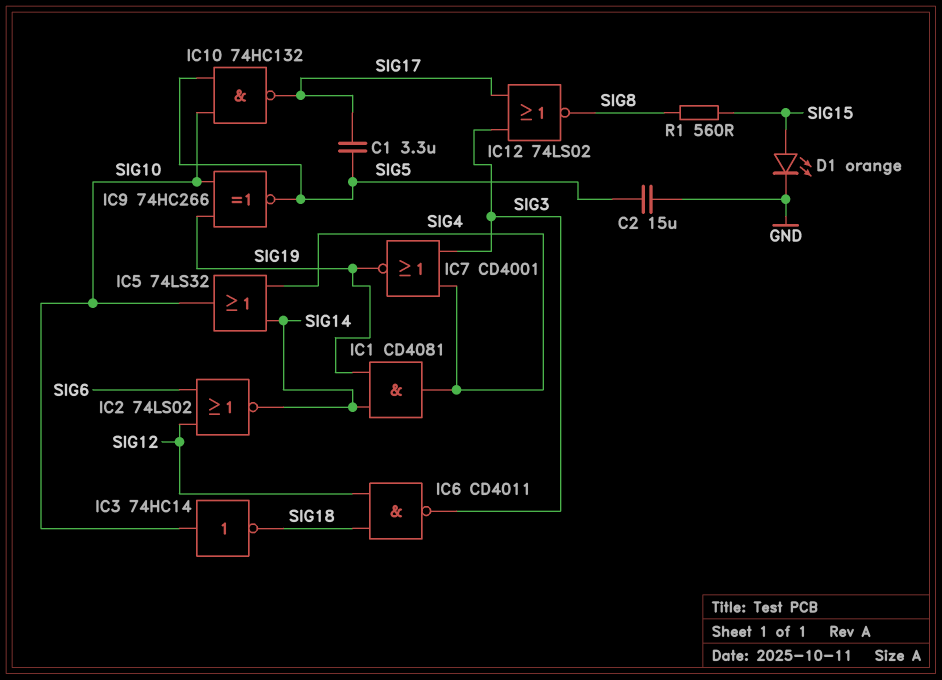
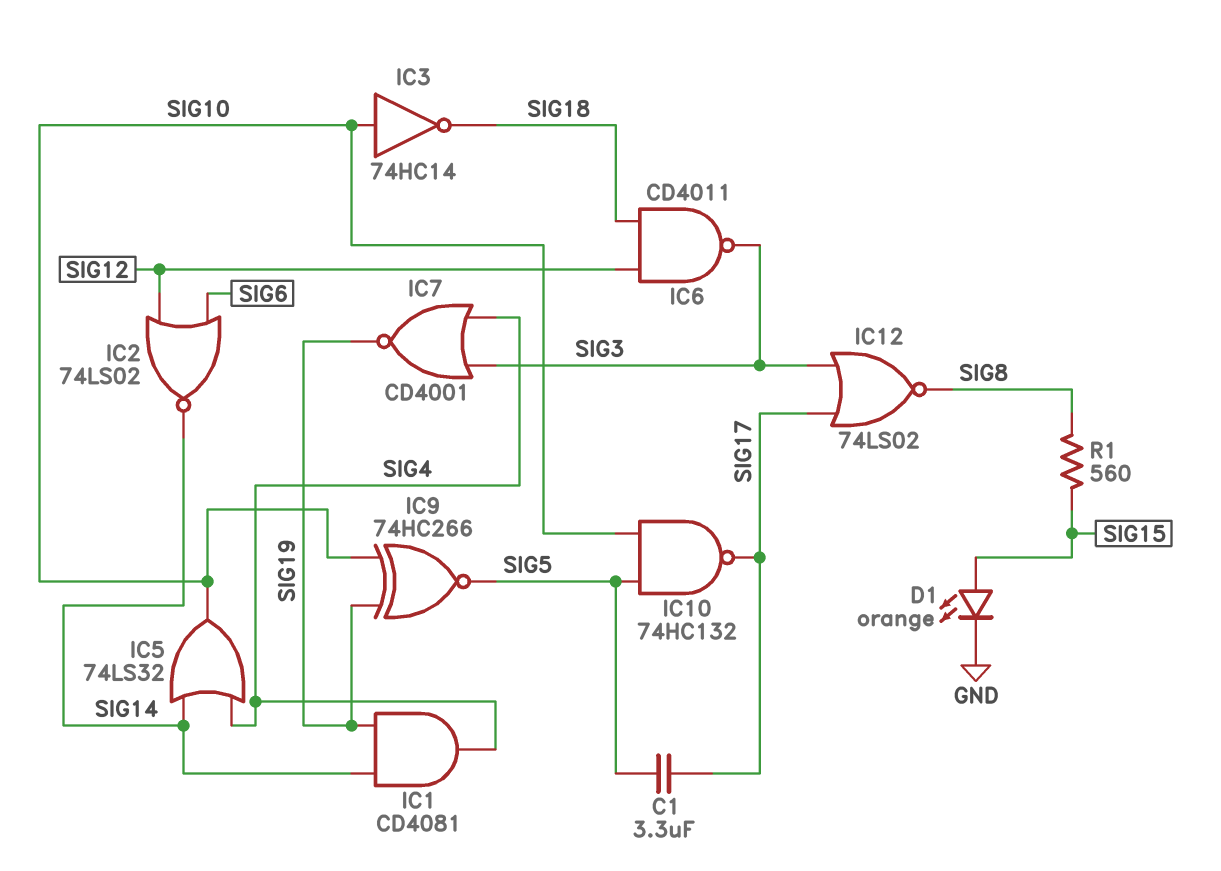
C2: 15uF (GND, SIG5) -> none

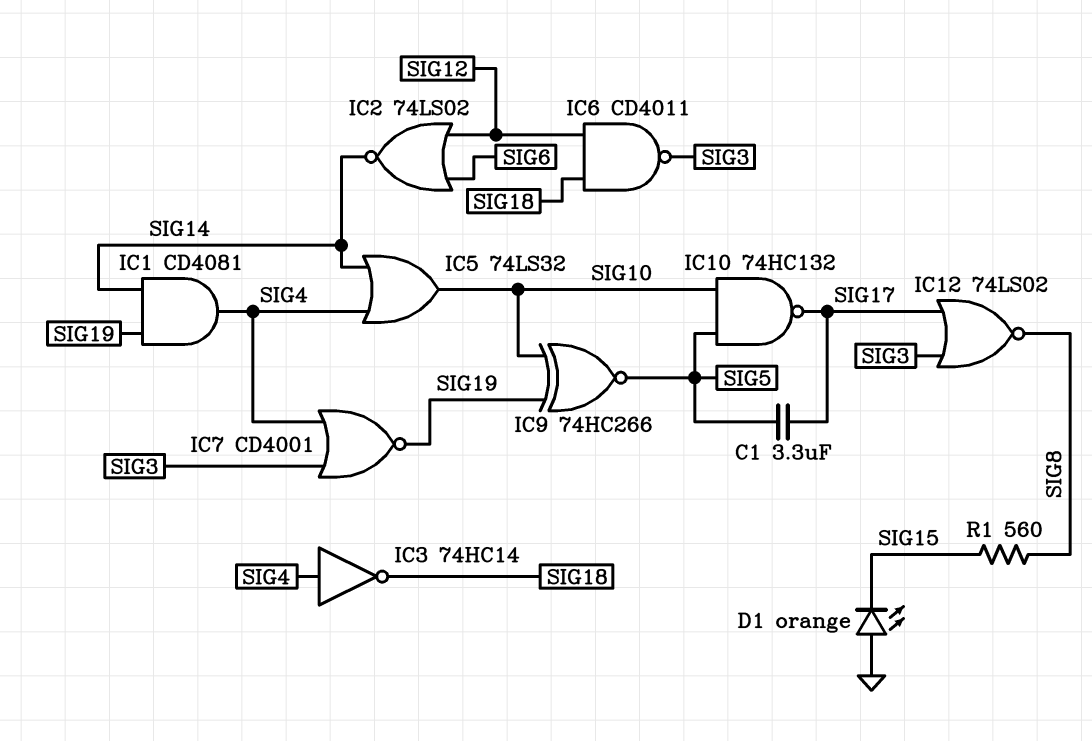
D1: LED orange (A SIG15, K GND) -> LED orange (A GND, K SIG15)
IC3: NOT 74HC14 (in SIG10, out SIG18) -> NOT 74HC14 (in SIG4, out SIG18)

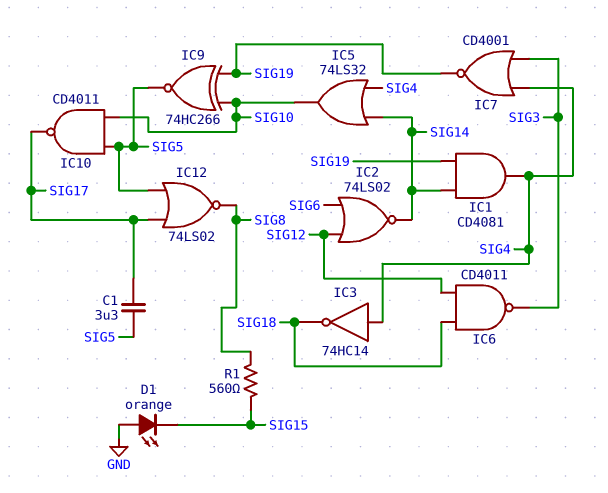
IC10: NAND 74HC132 (in SIG5, in SIG10, out SIG17) -> NAND CD4011 (in SIG5, in SIG10, out SIG17)
IC12: NOR 74LS02 (in SIG3, in SIG17, out SIG8) -> NOR 74LS02 (in SIG5, in SIG17, out SIG8)

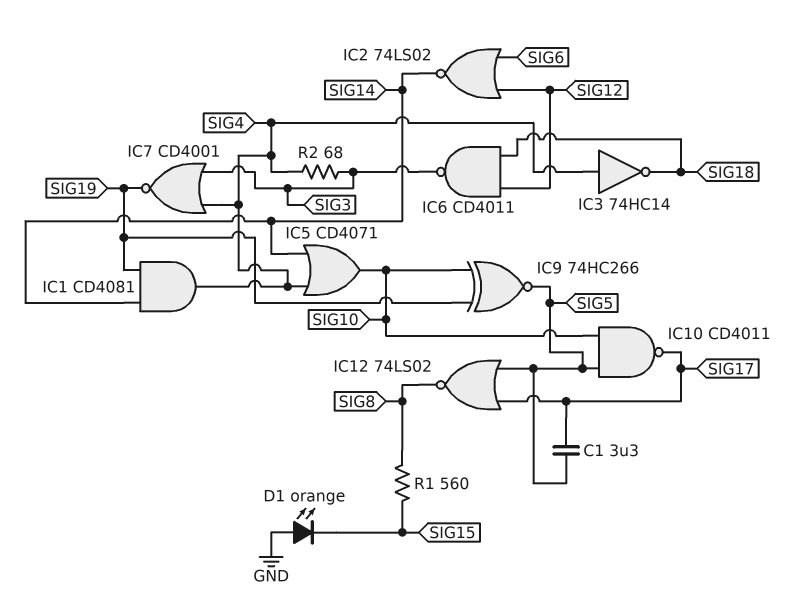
IC5: OR 74LS32 (in SIG4, in SIG14, out SIG10) -> OR CD4071 (in SIG4, in SIG14, out SIG10)
R2: none -> 68 (SIG3, SIG4)

